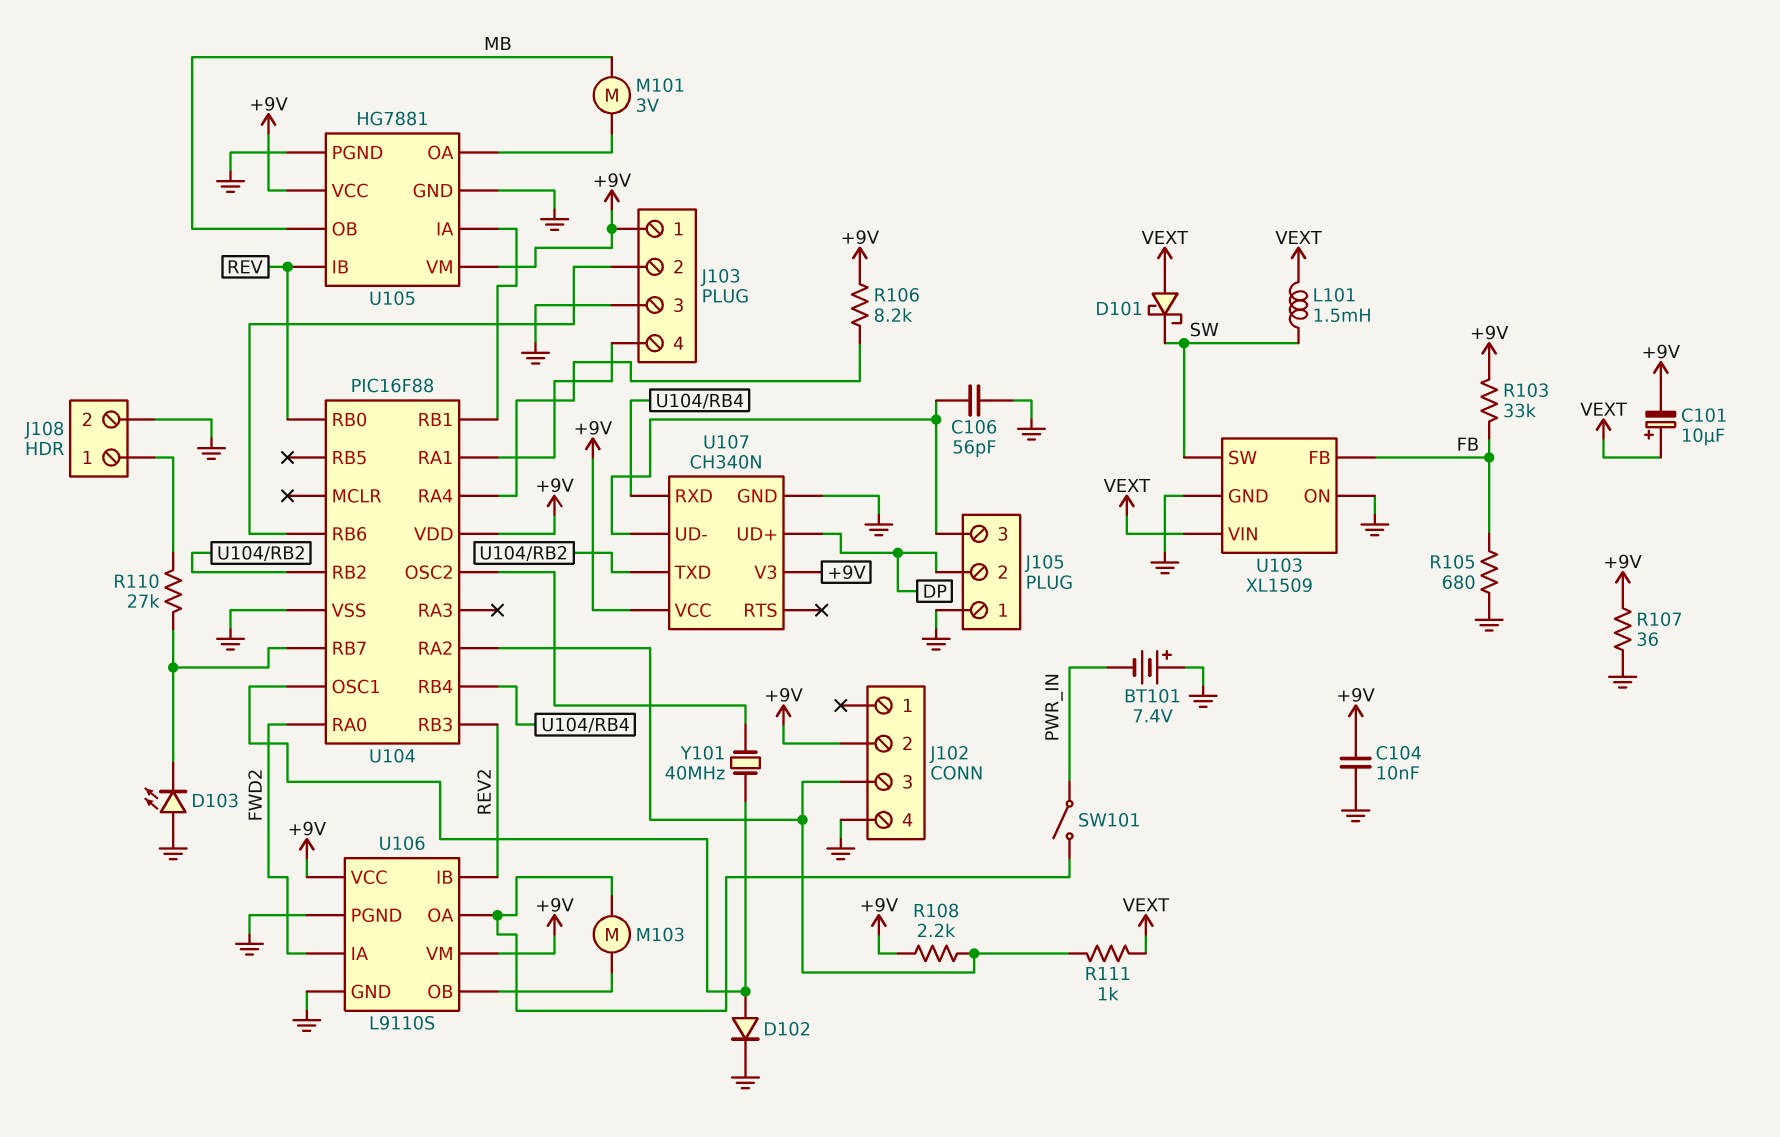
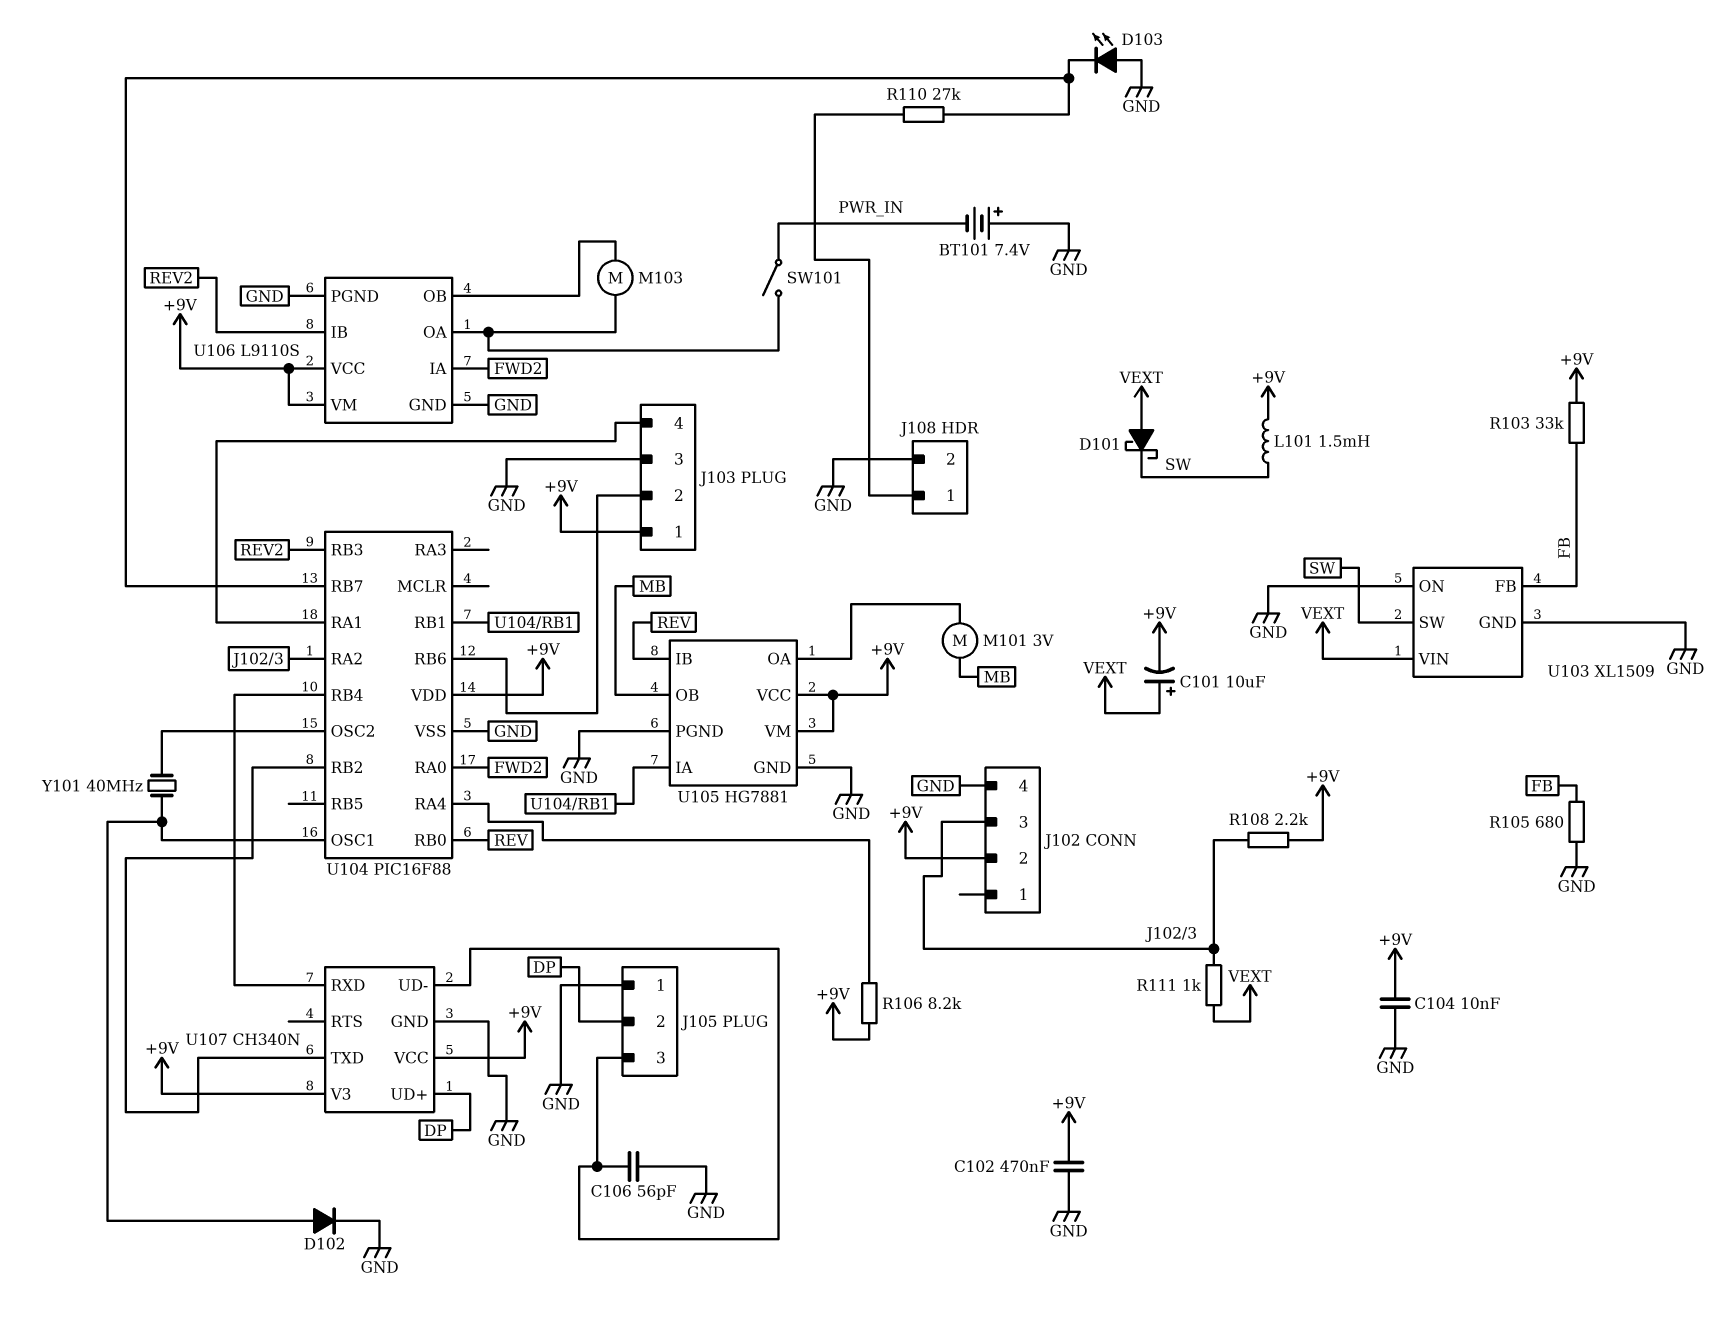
C102: none -> 470nF (+9V, GND)
L101: 1.5mH (SW, VEXT) -> 1.5mH (+9V, SW)
R107: 36 (+9V, GND) -> none

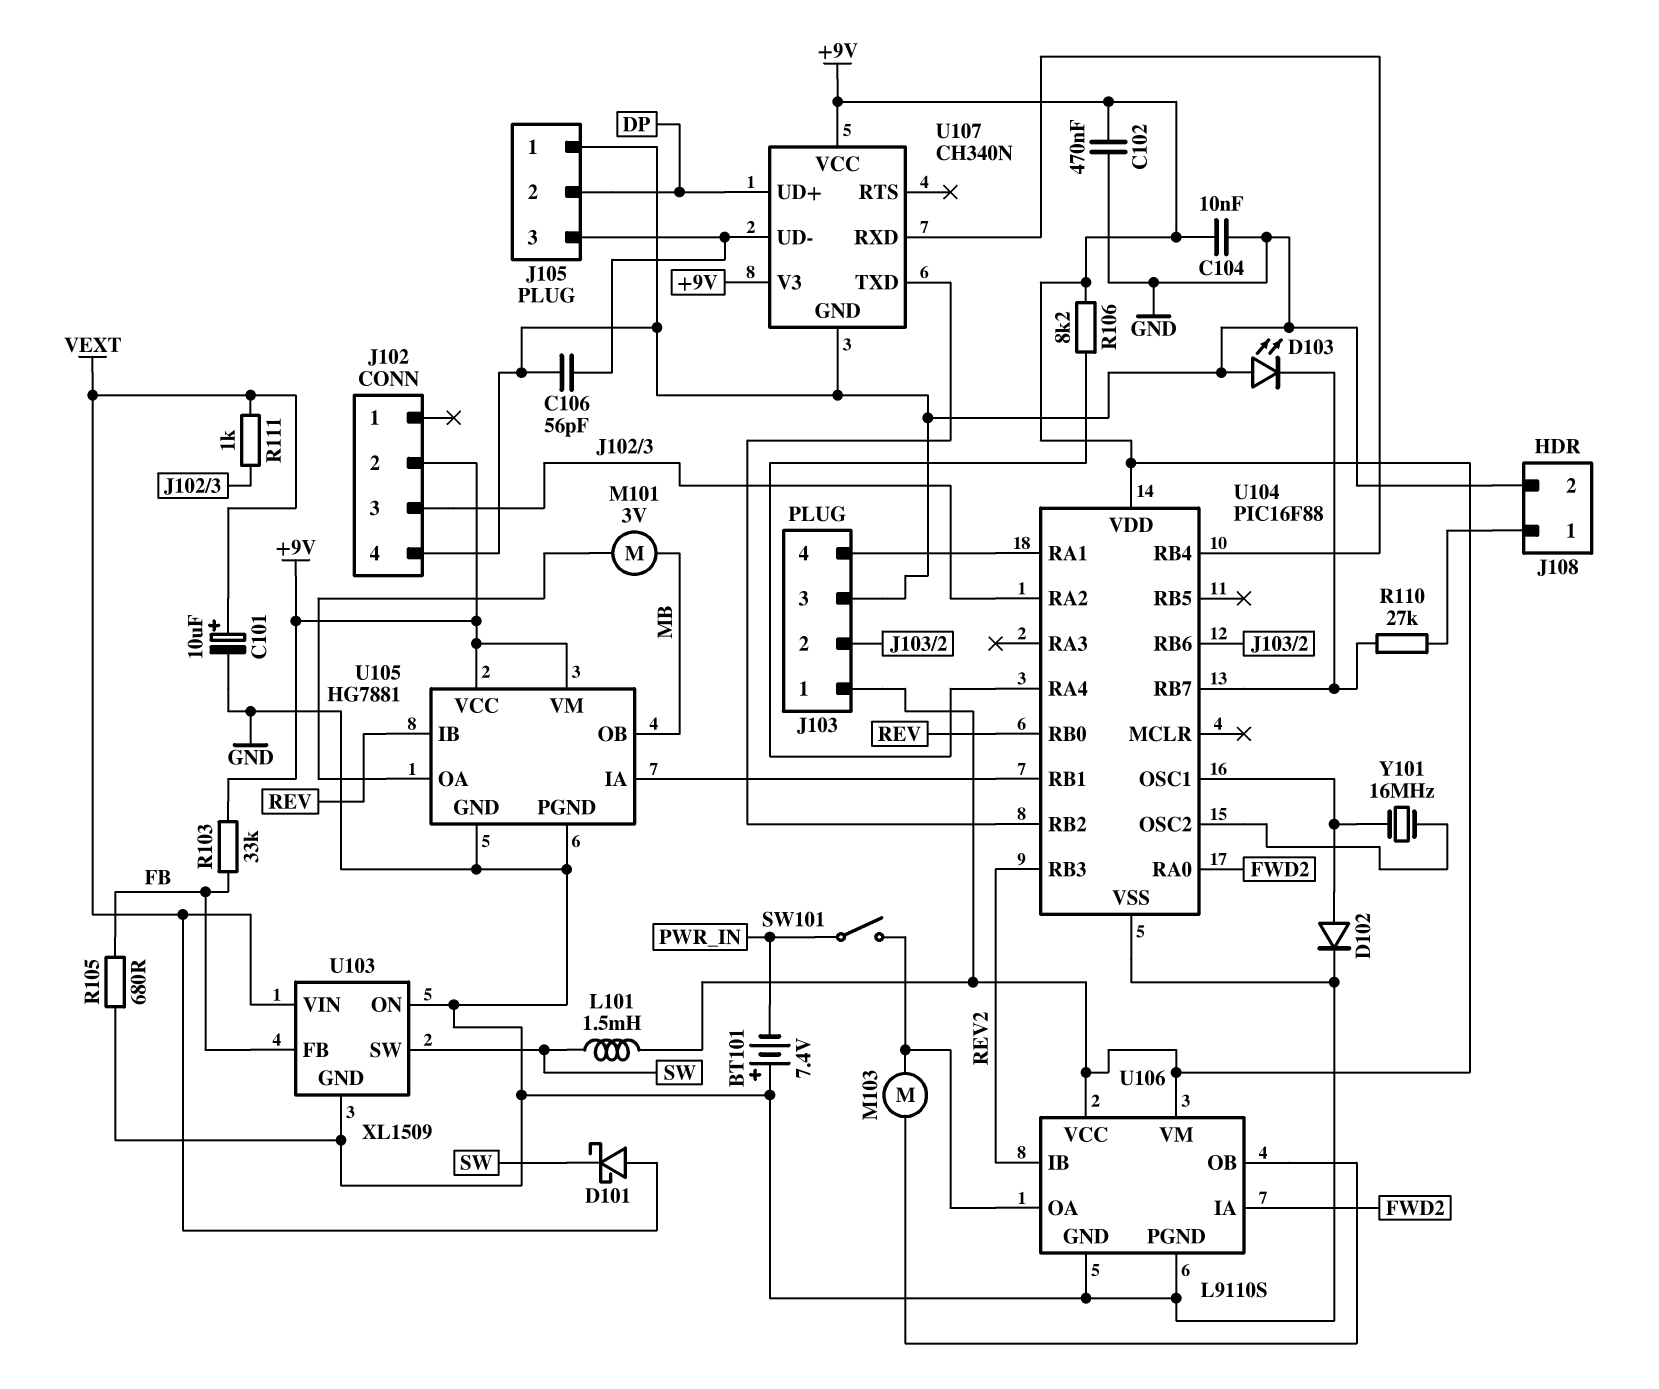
C101: 10uF (plus VEXT, minus +9V) -> 10uF (plus VEXT, minus GND)
R108: 2.2k (+9V, J102/3) -> none
Y101: 40MHz (U104/OSC1, U104/OSC2) -> 16MHz (U104/OSC1, U104/OSC2)

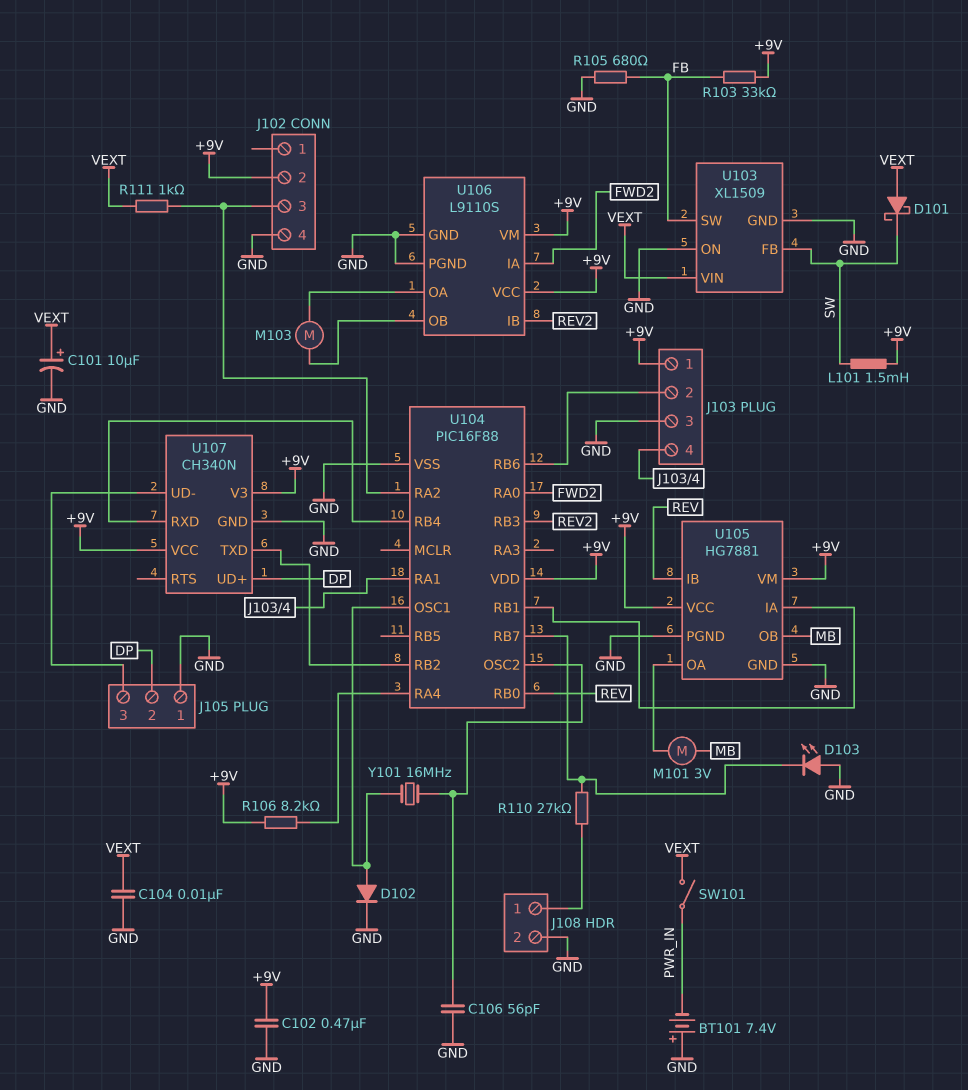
C104: 10nF (+9V, GND) -> 10nF (GND, VEXT)
C106: 56pF (GND, J105/3) -> 56pF (GND, U104/OSC2)
SW101: switch (PWR_IN, U106/OA) -> switch (PWR_IN, VEXT)
U103 pin FB: FB -> SW
U103 pin SW: SW -> FB

